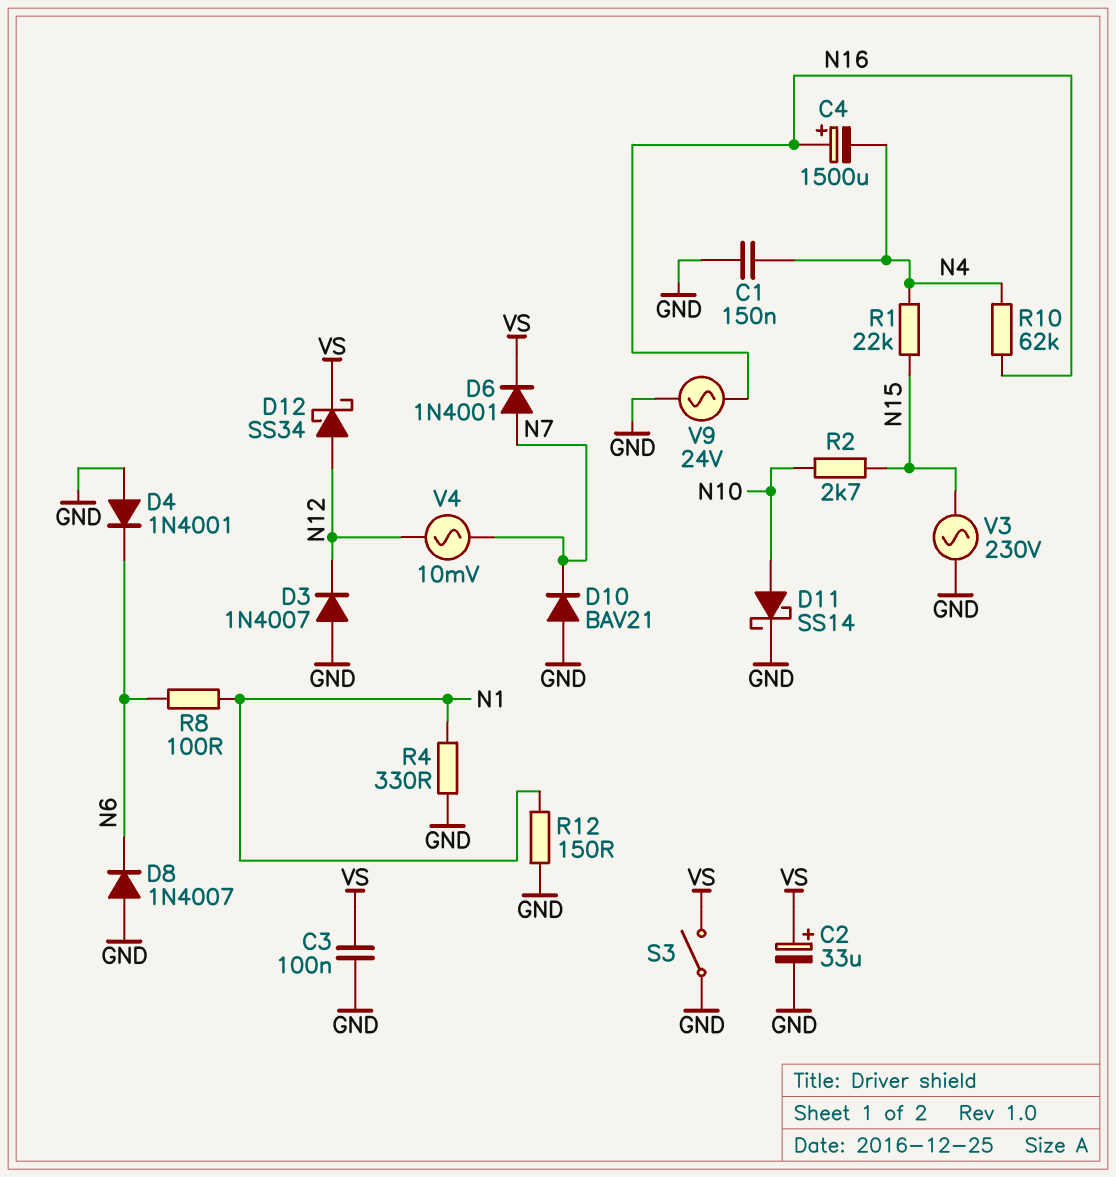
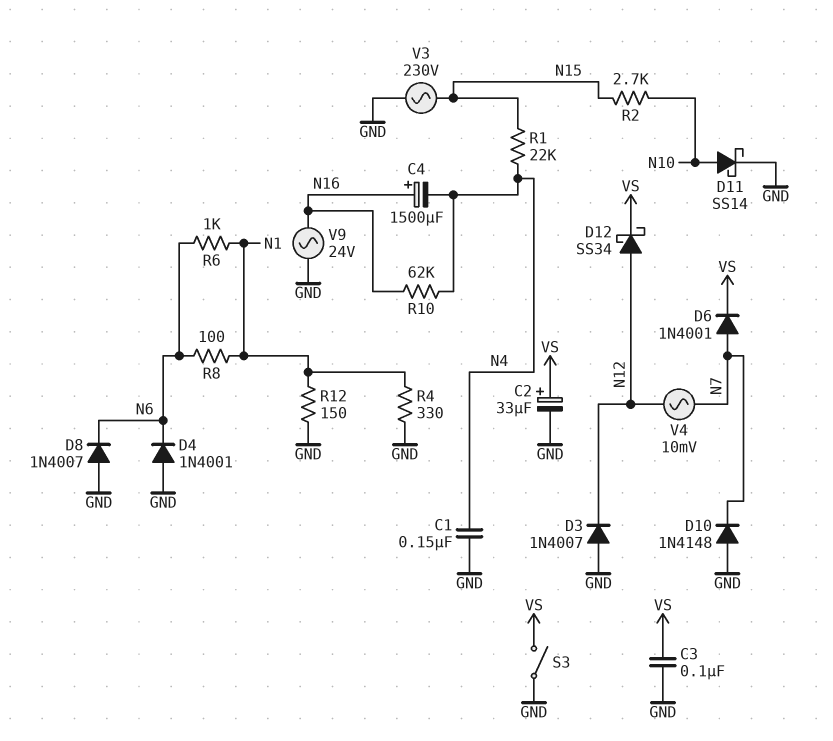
D10: diode BAV21 (A GND, K N7) -> diode 1N4148 (A GND, K N7)
R6: none -> 1k (N1, N6)

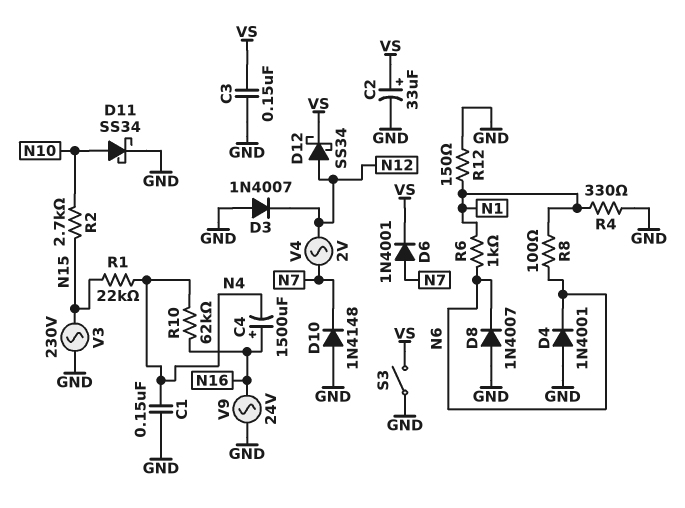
C3: 100nF (GND, VS) -> 150nF (GND, VS)
D11: schottky SS14 (A N10, K GND) -> schottky SS34 (A N10, K GND)
V4: AC 10mV (N7, N12) -> AC 2V (N7, N12)

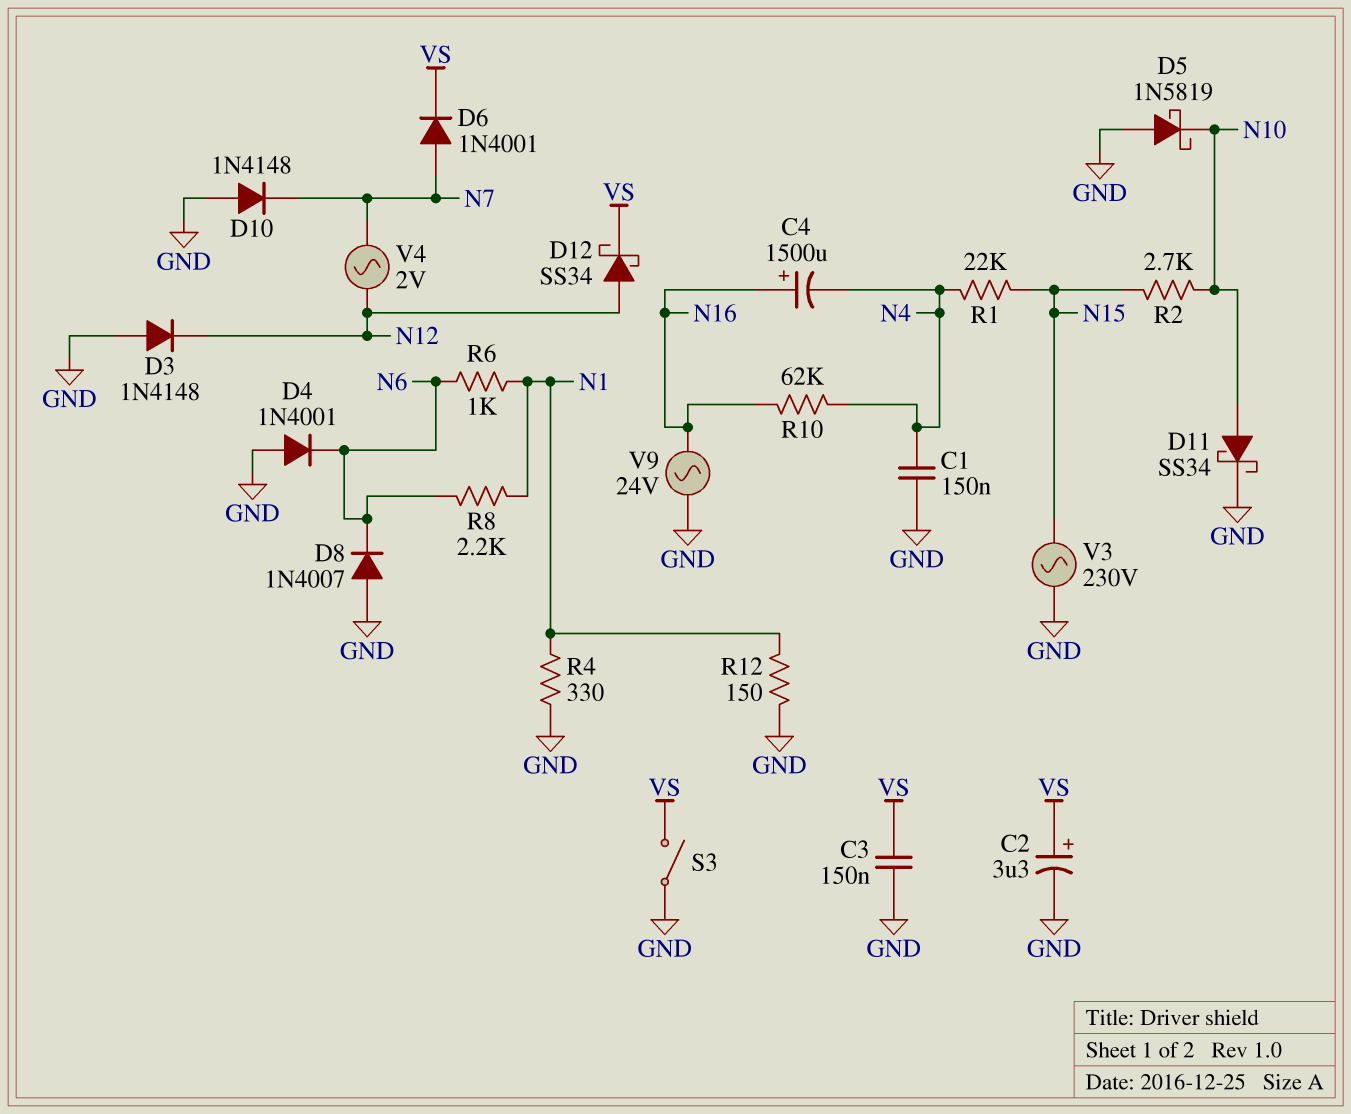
C2: 33uF (plus VS, minus GND) -> 3.3uF (plus VS, minus GND)
D3: diode 1N4007 (A GND, K N12) -> diode 1N4148 (A GND, K N12)
D5: none -> schottky 1N5819 (A GND, K N10)
R8: 100 (N1, N6) -> 2.2k (N1, N6)

